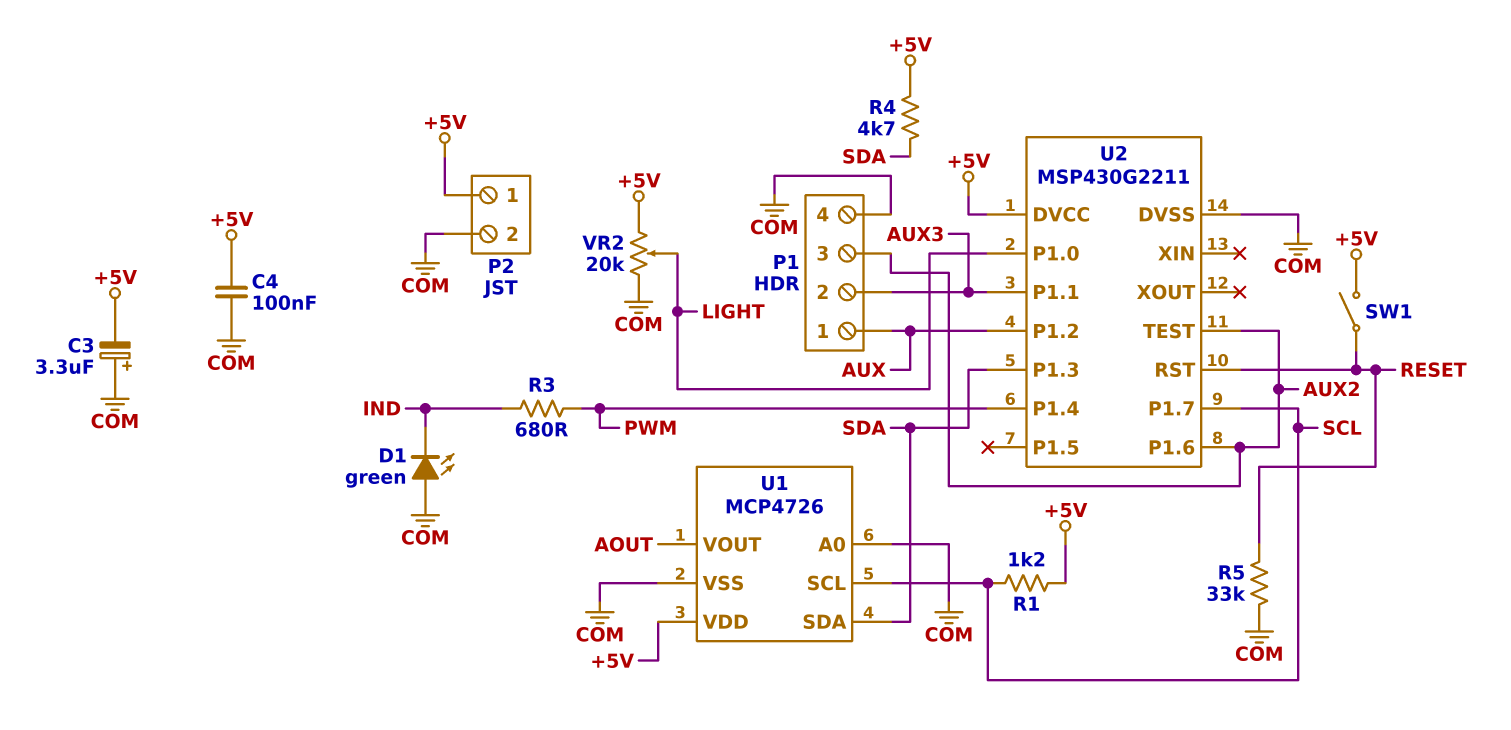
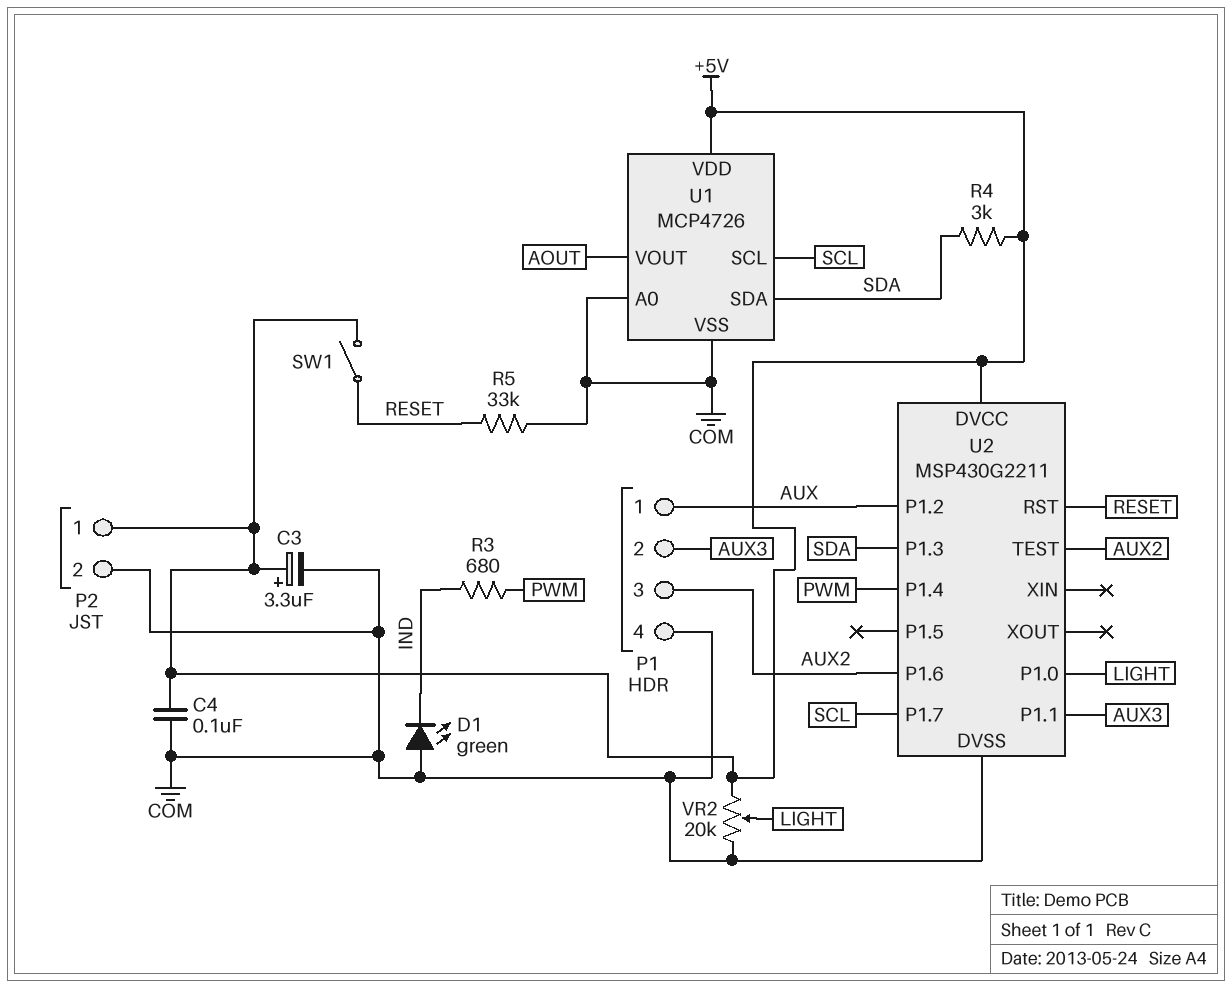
C3: 3.3uF (plus COM, minus +5V) -> 3.3uF (plus +5V, minus COM)
R1: 1.2k (+5V, SCL) -> none
R4: 4.7k (+5V, SDA) -> 3k (+5V, SDA)

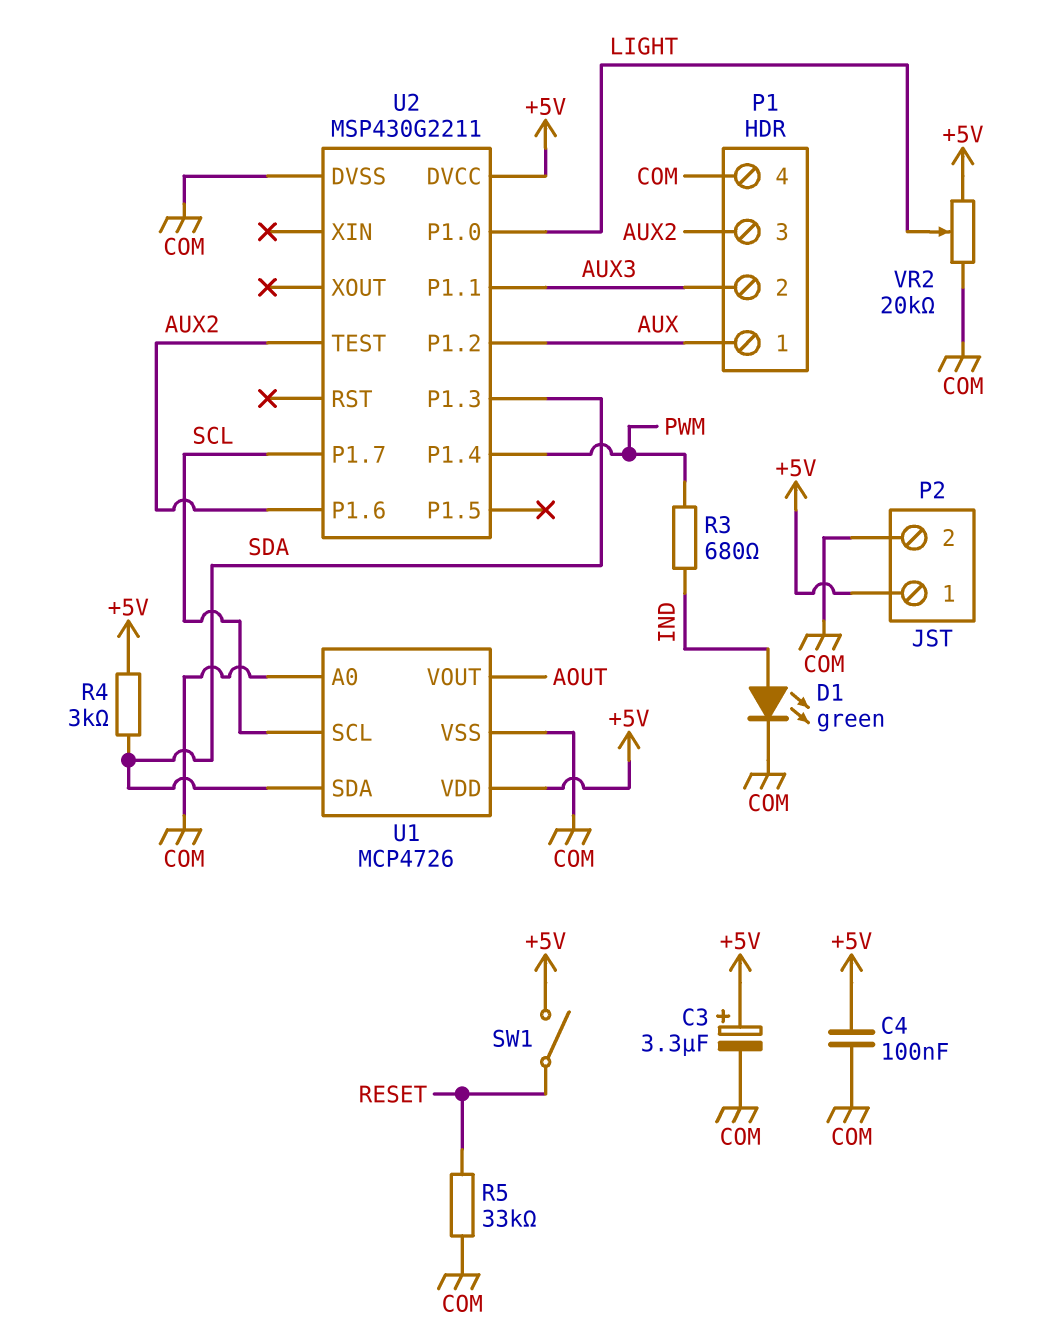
D1: LED green (A COM, K IND) -> LED green (A IND, K COM)
U2 pin RST: RESET -> none

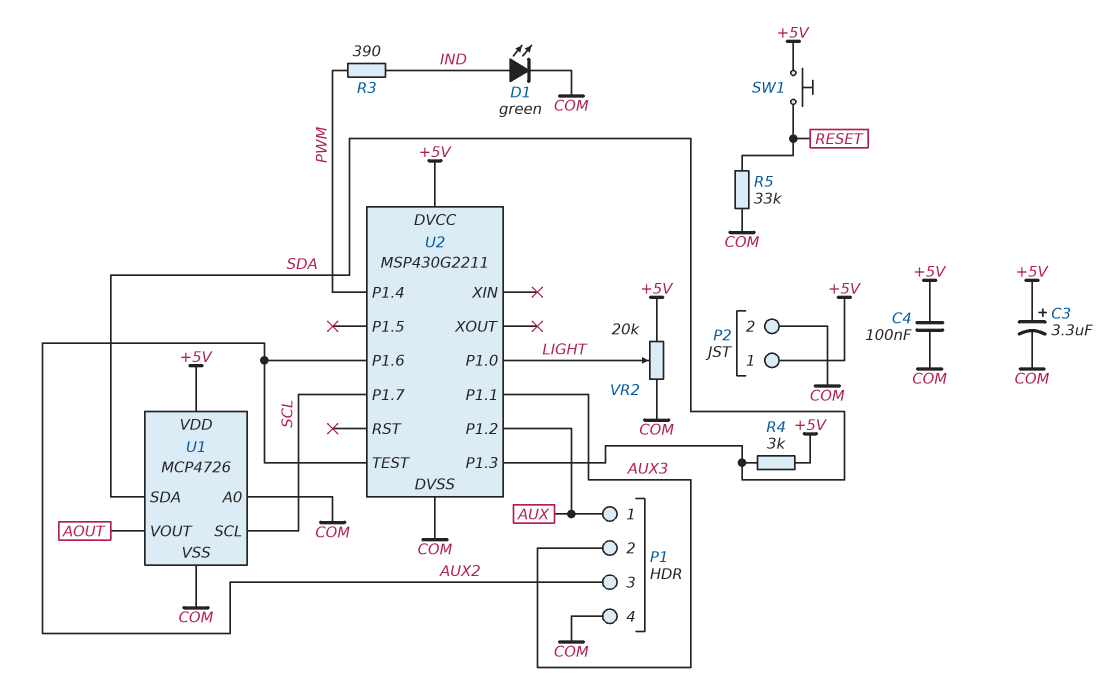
R3: 680 (IND, PWM) -> 390 (IND, PWM)
SW1: switch (+5V, RESET) -> button (+5V, RESET)

